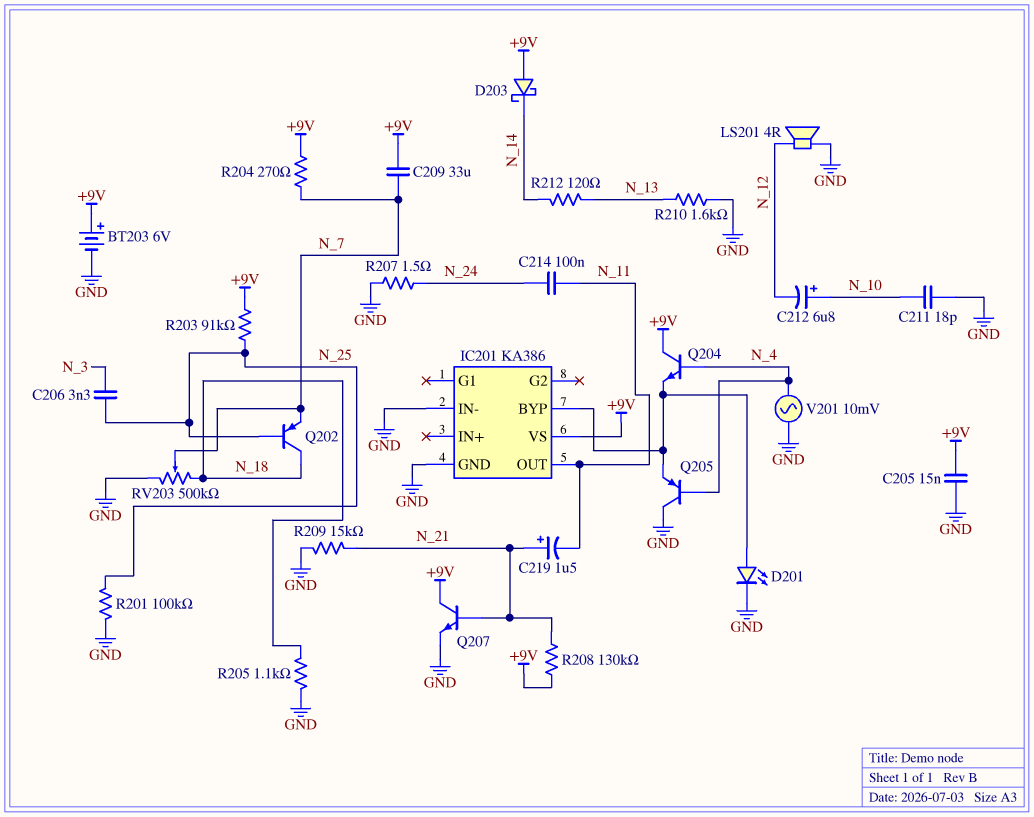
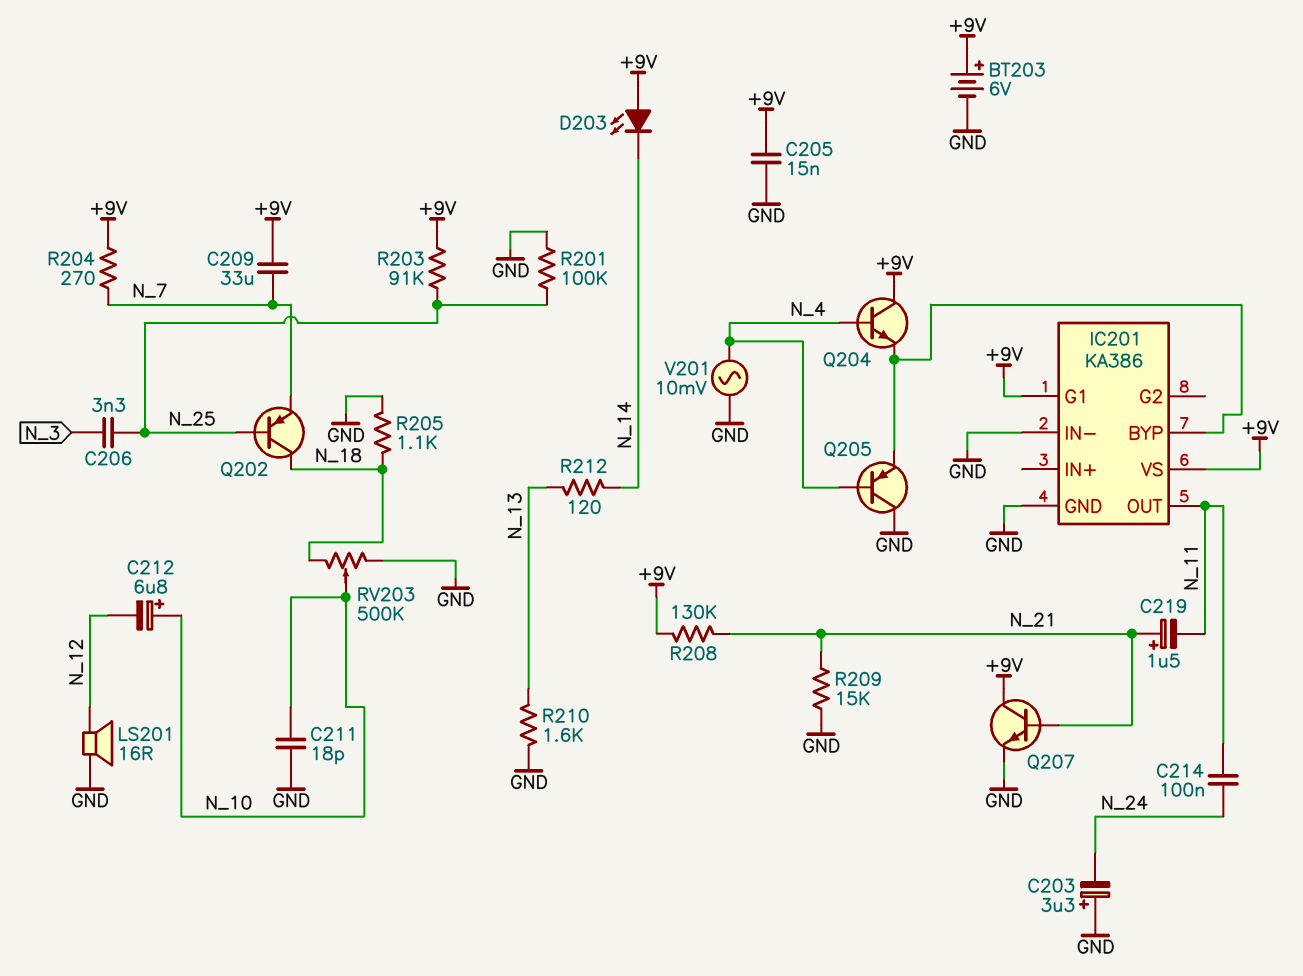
C203: none -> 3.3uF (plus GND, minus N_24)
D201: LED (A IC201/BYP, K GND) -> none
D203: schottky (A +9V, K N_14) -> LED (A +9V, K N_14)
IC201 pin G1: none -> +9V
LS201: speaker 4R (GND, N_12) -> speaker 16R (GND, N_12)
R207: 1.5 (GND, N_24) -> none
RV203: 500k (GND, N_18, wiper N_7) -> 500k (GND, N_18, wiper N_10)

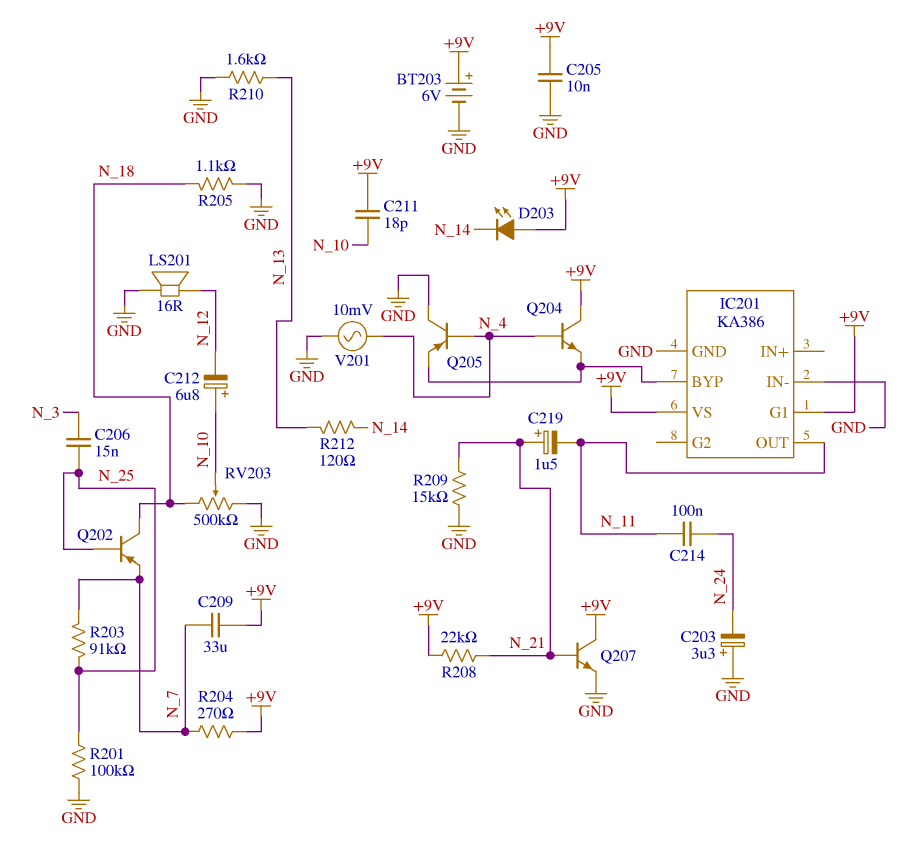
C205: 15nF (+9V, GND) -> 10nF (+9V, GND)
C206: 3.3nF (N_3, N_25) -> 15nF (N_3, N_25)
C211: 18pF (GND, N_10) -> 18pF (+9V, N_10)
R203: 91k (+9V, N_25) -> 91k (N_7, N_25)
R208: 130k (+9V, N_21) -> 22k (+9V, N_21)

